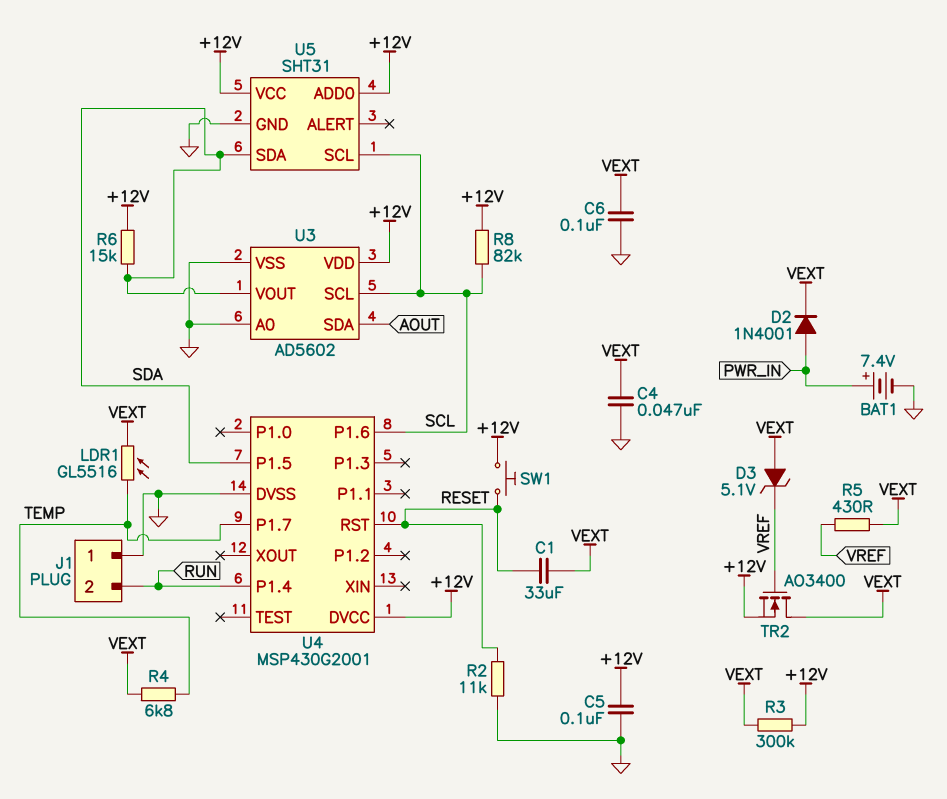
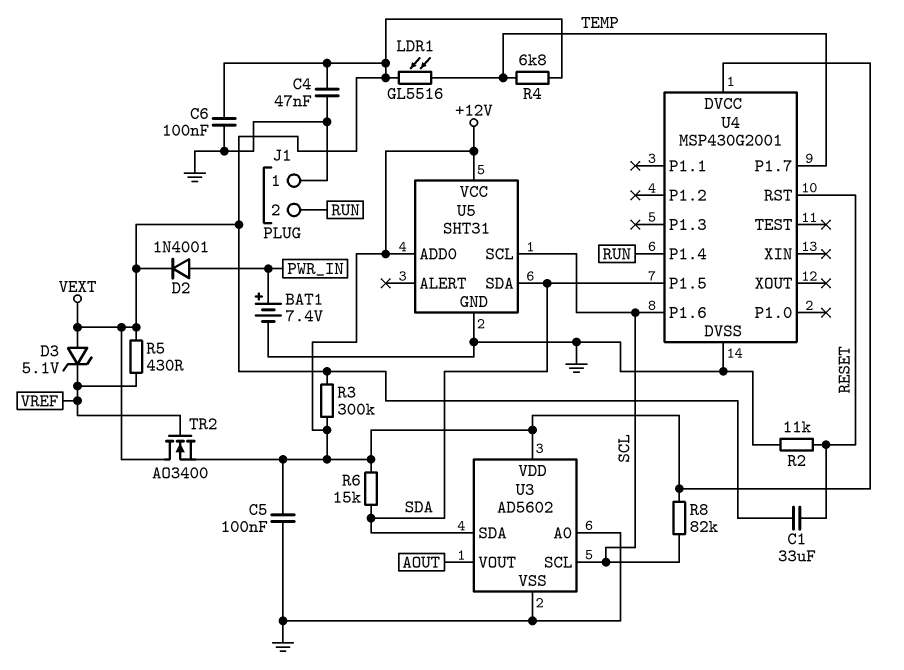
SW1: button (+12V, RESET) -> none
U3 pin SDA: AOUT -> SDA
U3 pin VOUT: SDA -> AOUT

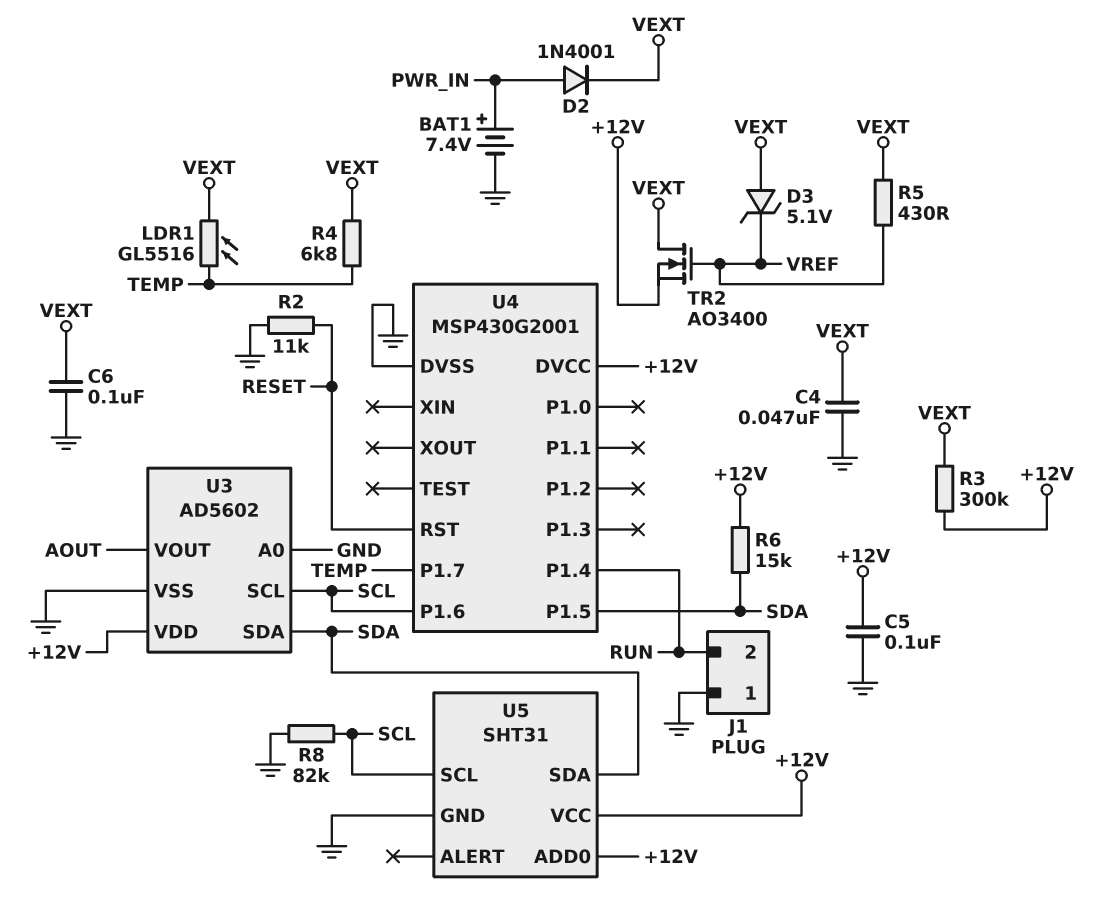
C1: 33uF (RESET, VEXT) -> none
R8: 82k (+12V, SCL) -> 82k (GND, SCL)

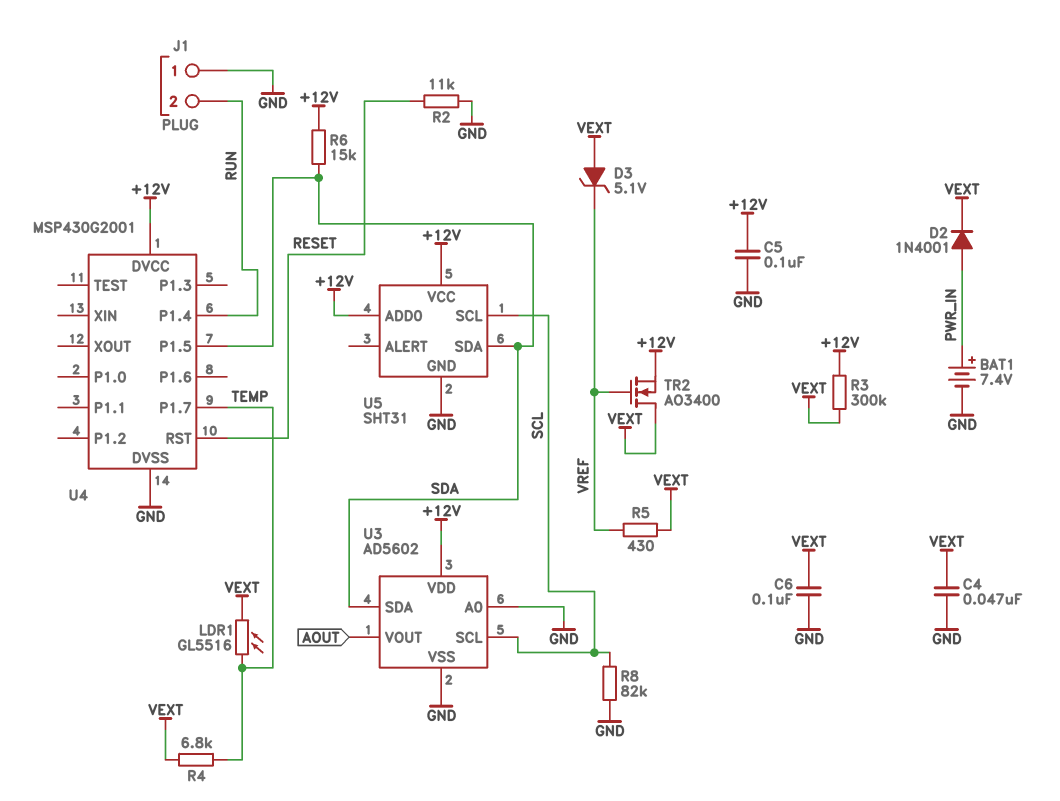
U4 pin P1.6: SCL -> none

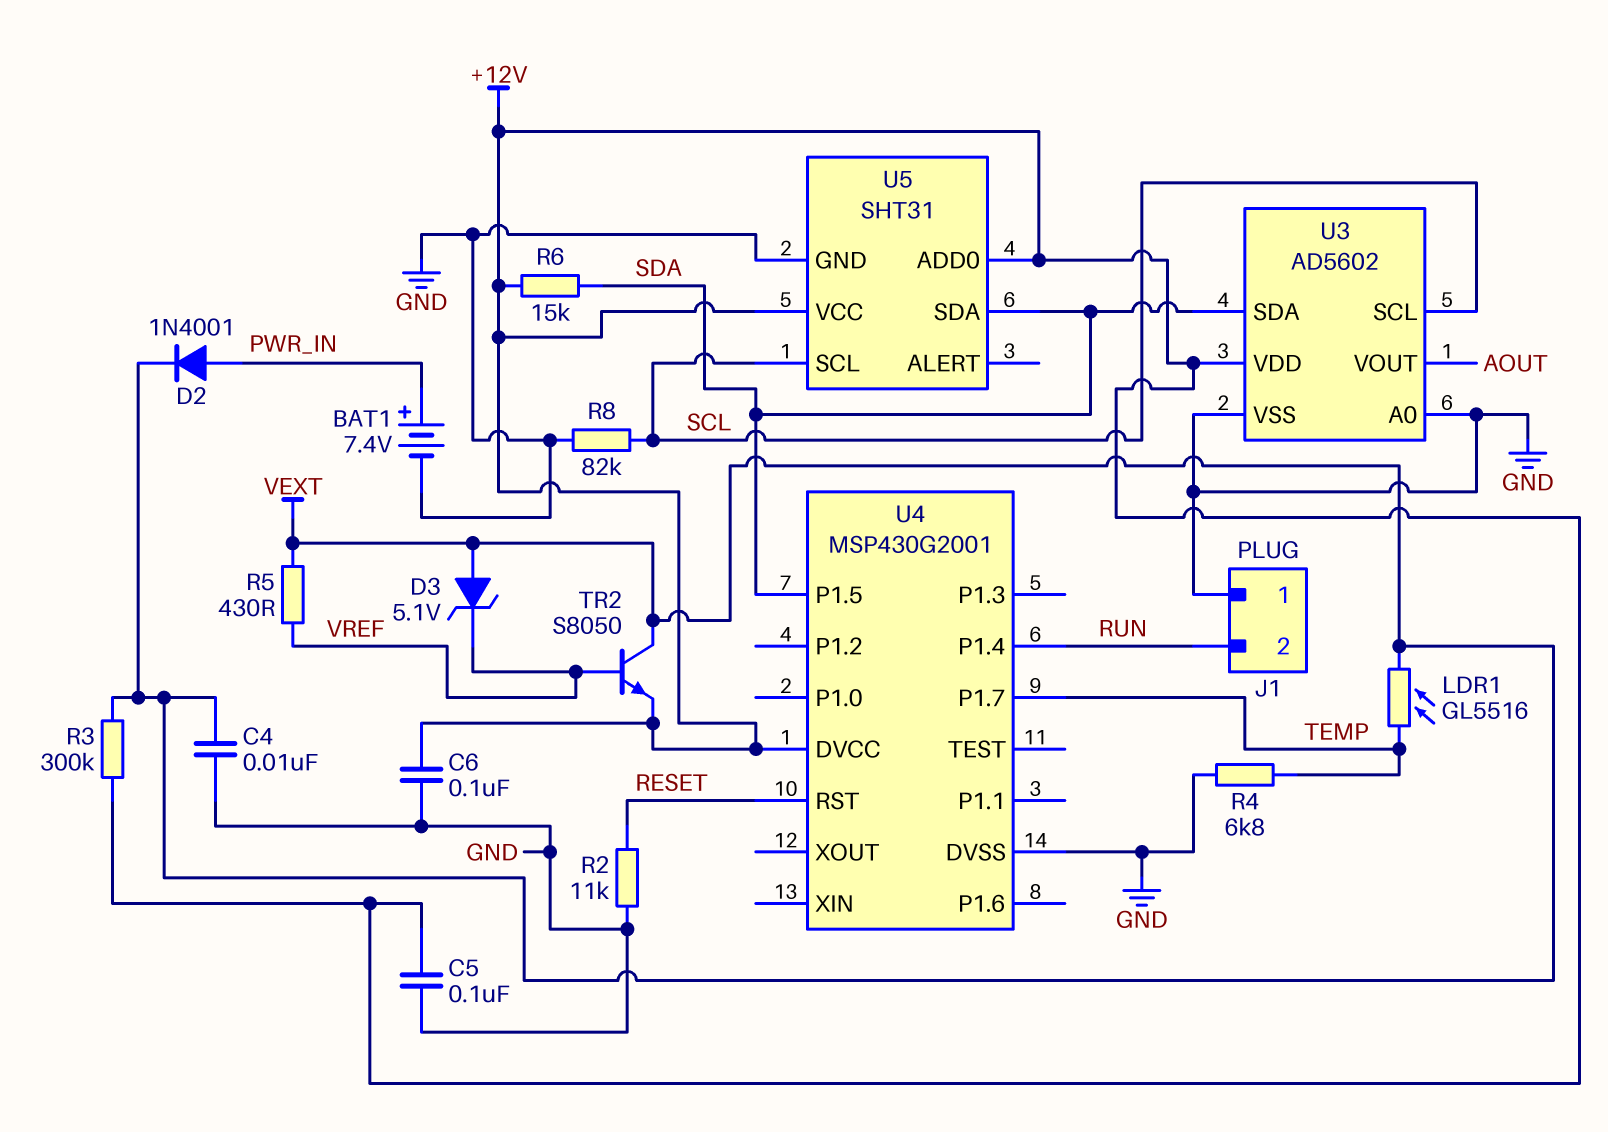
C4: 47nF (GND, VEXT) -> 10nF (GND, VEXT)
C6: 100nF (GND, VEXT) -> 100nF (+12V, GND)
R4: 6.8k (TEMP, VEXT) -> 6.8k (GND, TEMP)
TR2: NMOS AO3400 (G VREF, D VEXT, S +12V) -> NPN S8050 (B VREF, C VEXT, E +12V)

